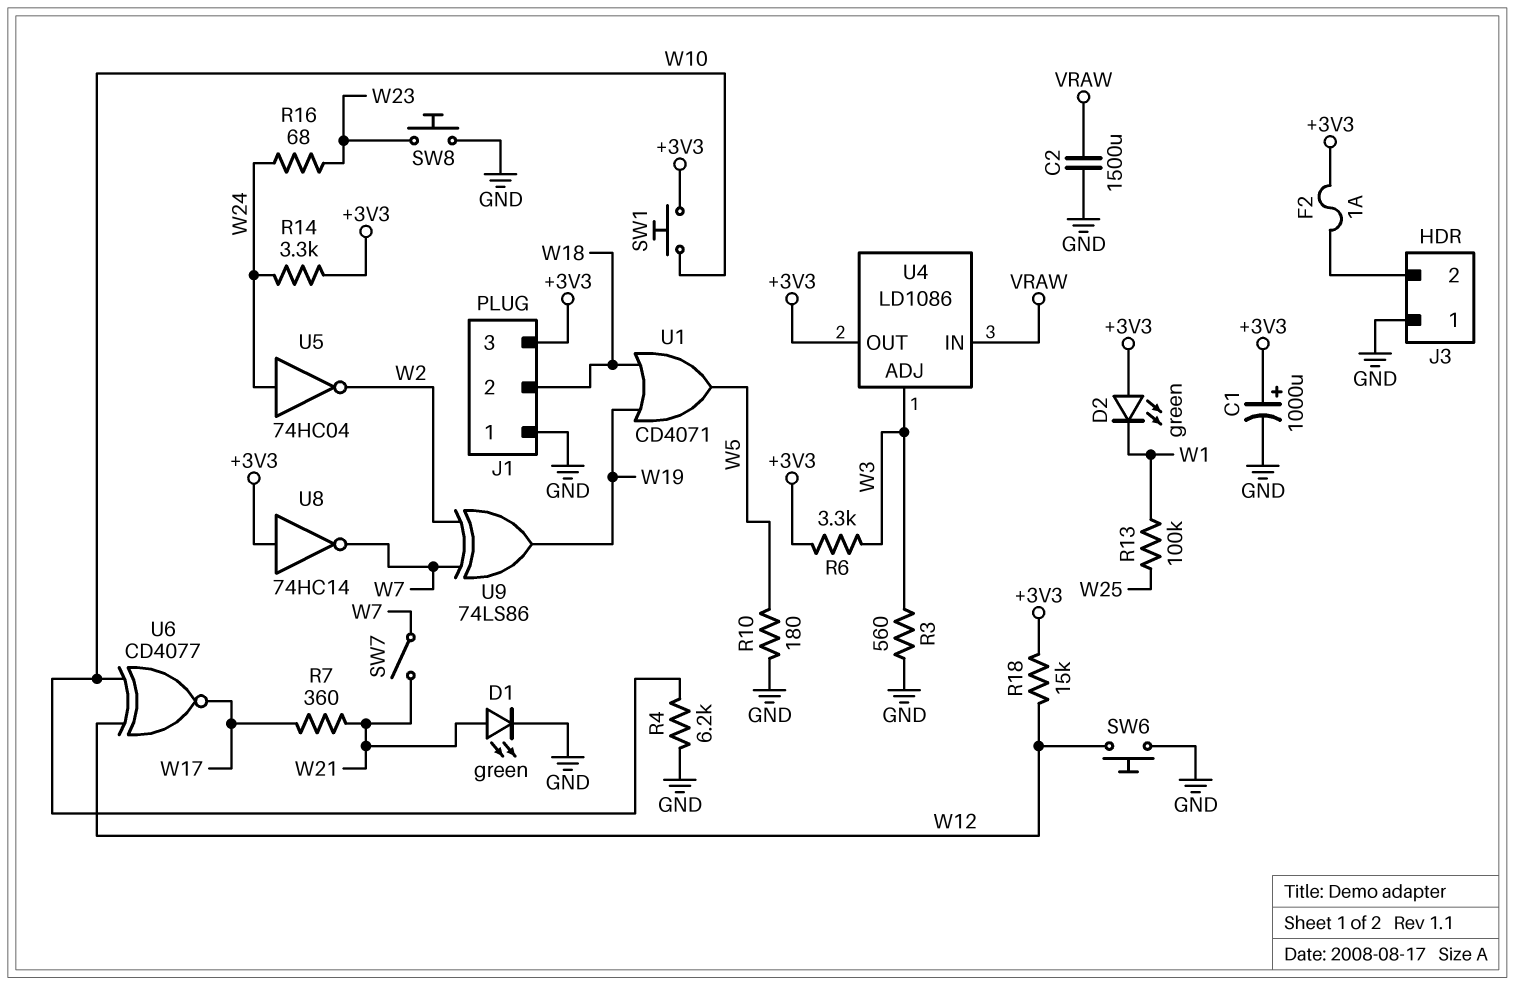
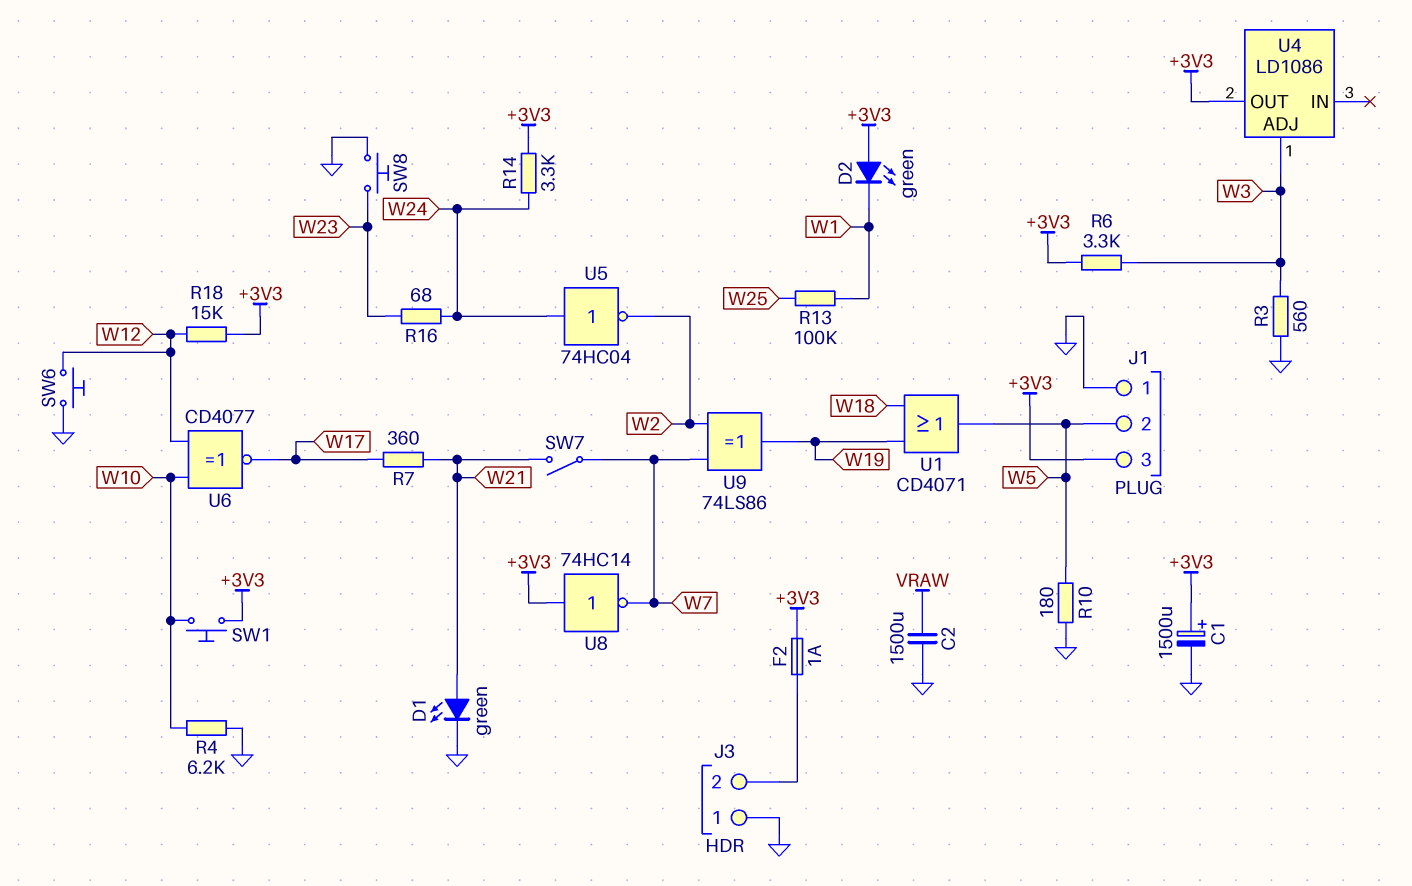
C1: 1000uF (plus +3V3, minus GND) -> 1500uF (plus +3V3, minus GND)
J1 pin 2: W18 -> W5
U4 pin IN: VRAW -> none

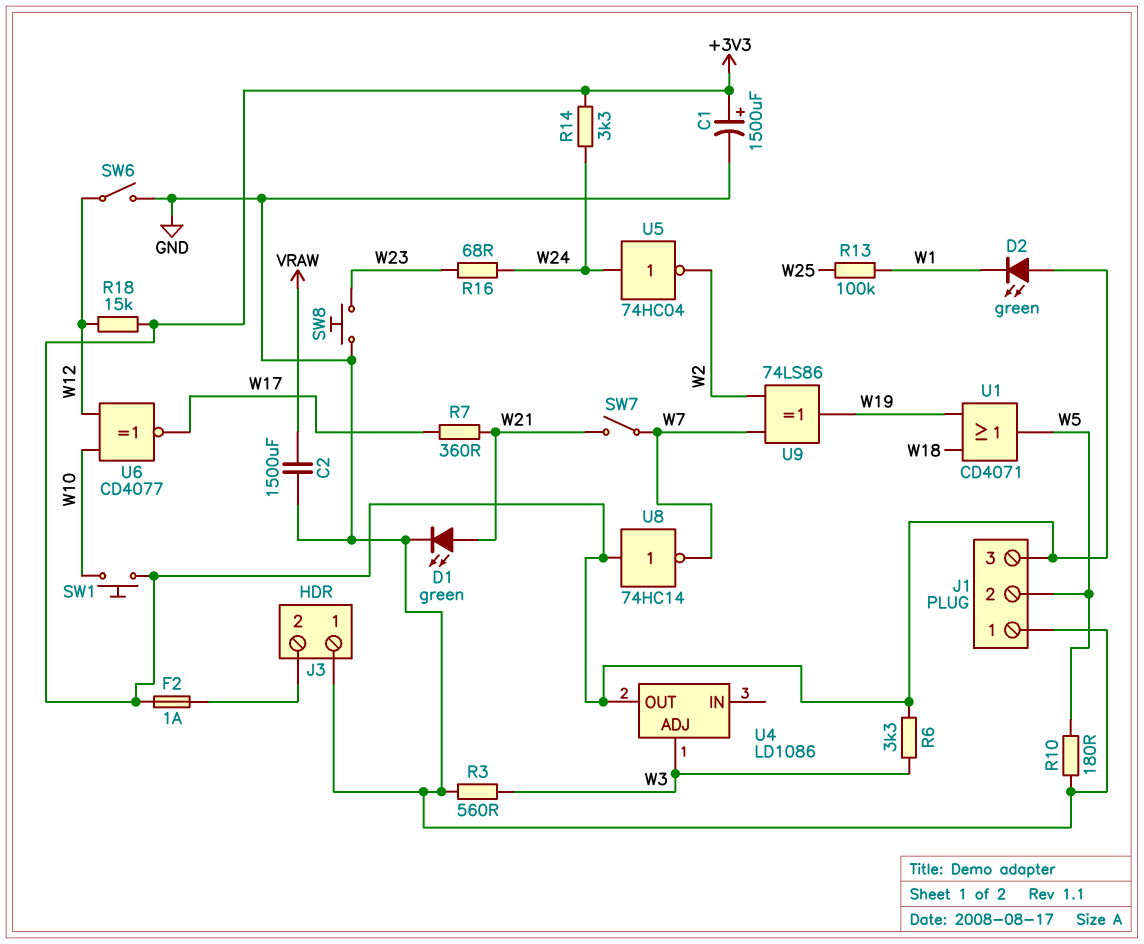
R4: 6.2k (GND, W10) -> none
SW6: button (GND, W12) -> switch (GND, W12)

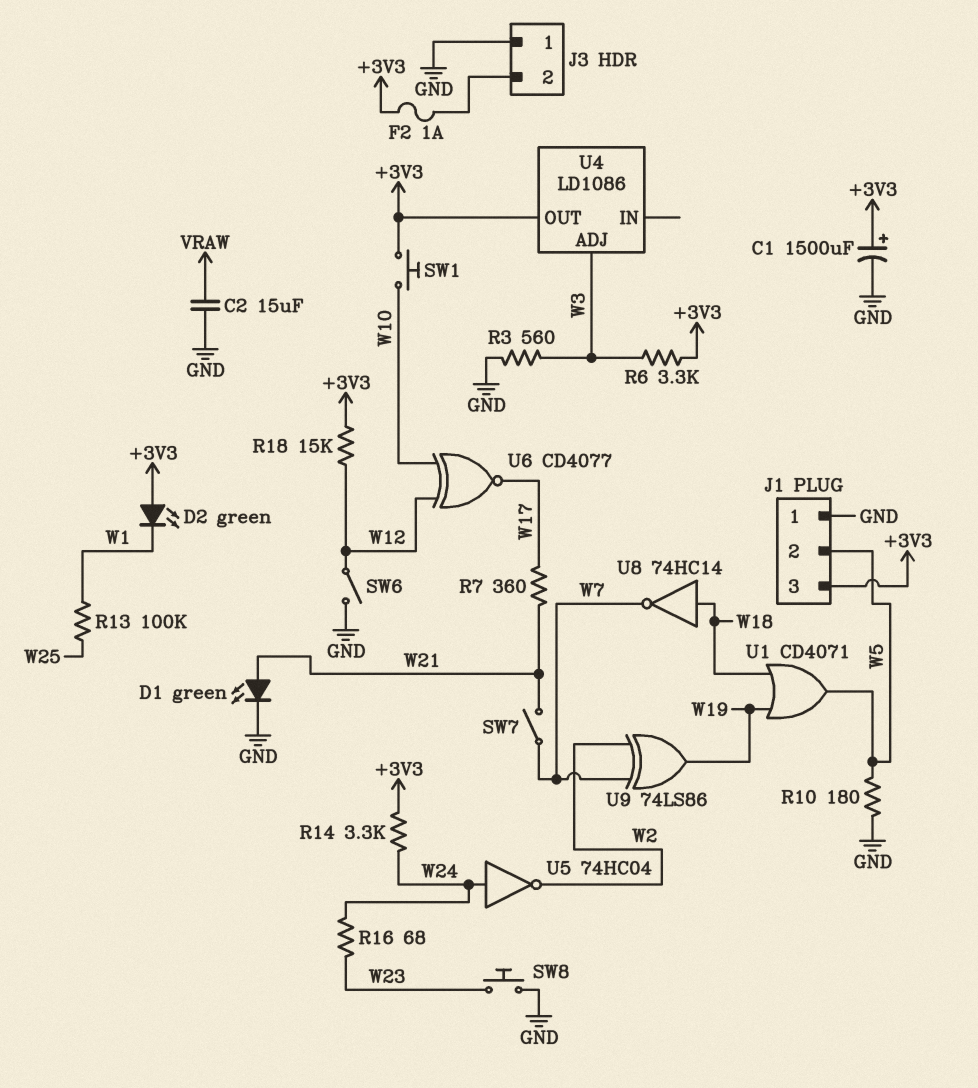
C2: 1500uF (GND, VRAW) -> 15uF (GND, VRAW)
U8: NOT 74HC14 (in +3V3, out W7) -> NOT 74HC14 (in W18, out W7)

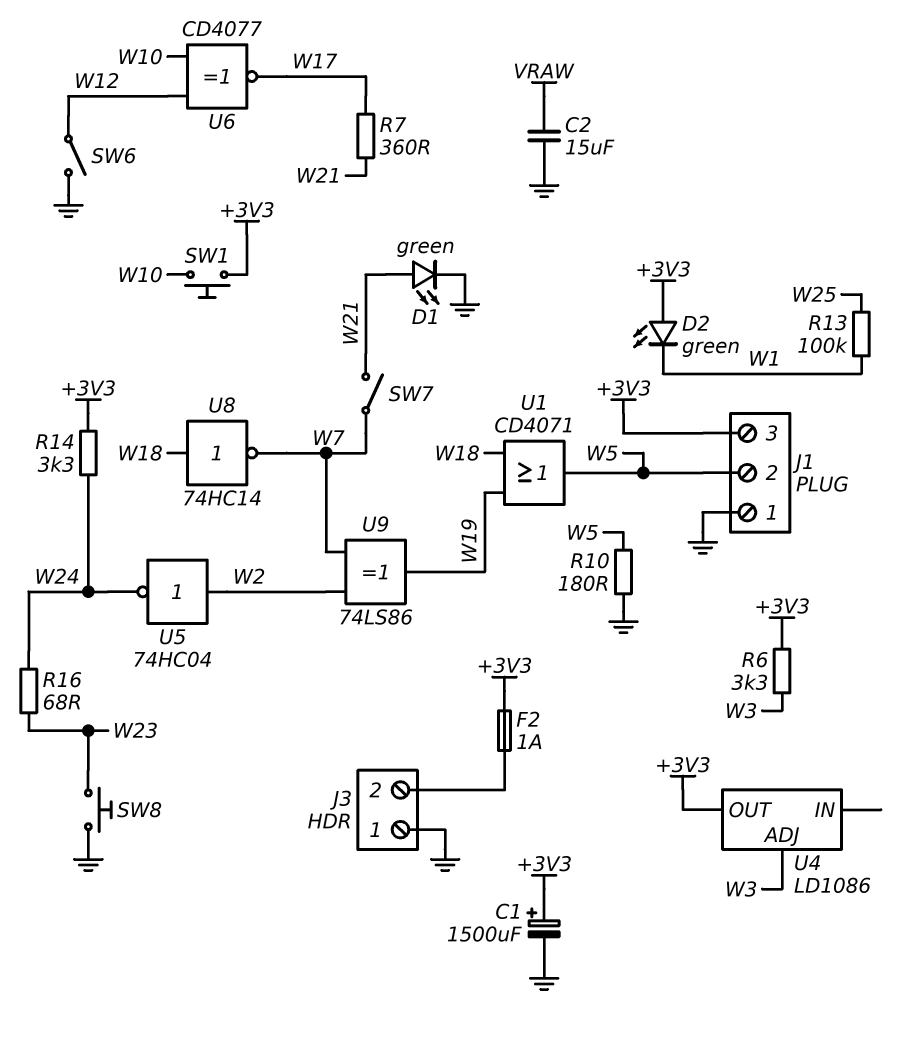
R3: 560 (GND, W3) -> none
R18: 15k (+3V3, W12) -> none
U5: NOT 74HC04 (in W24, out W2) -> NOT 74HC04 (in W2, out W24)

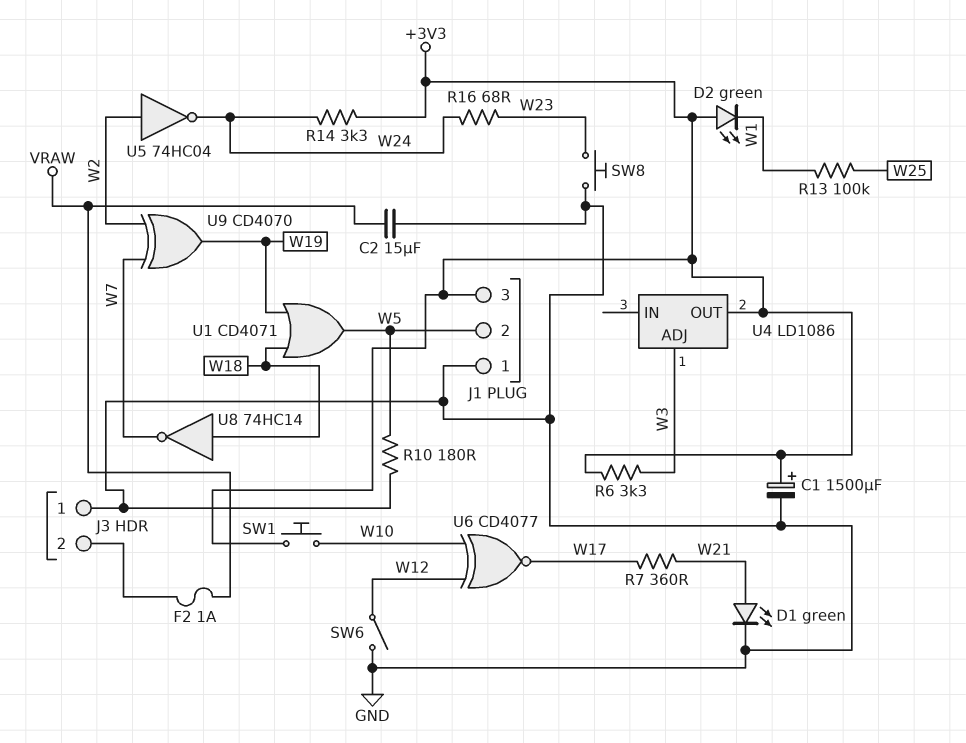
F2: 1A (+3V3, J3/2) -> 1A (J3/2, VRAW)
SW7: switch (W7, W21) -> none
U9: XOR 74LS86 (in W2, in W7, out W19) -> XOR CD4070 (in W2, in W7, out W19)

